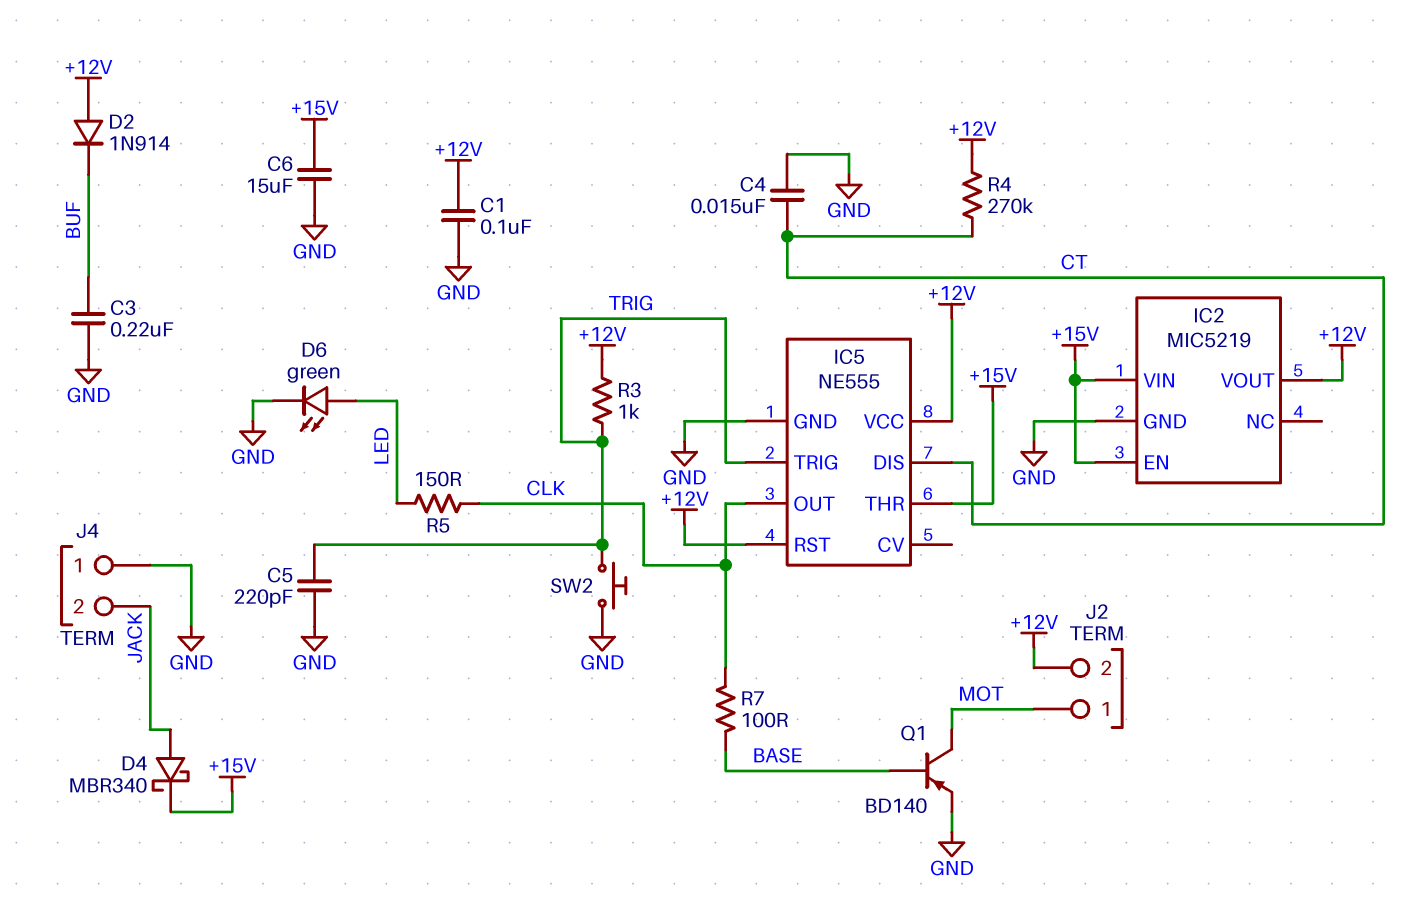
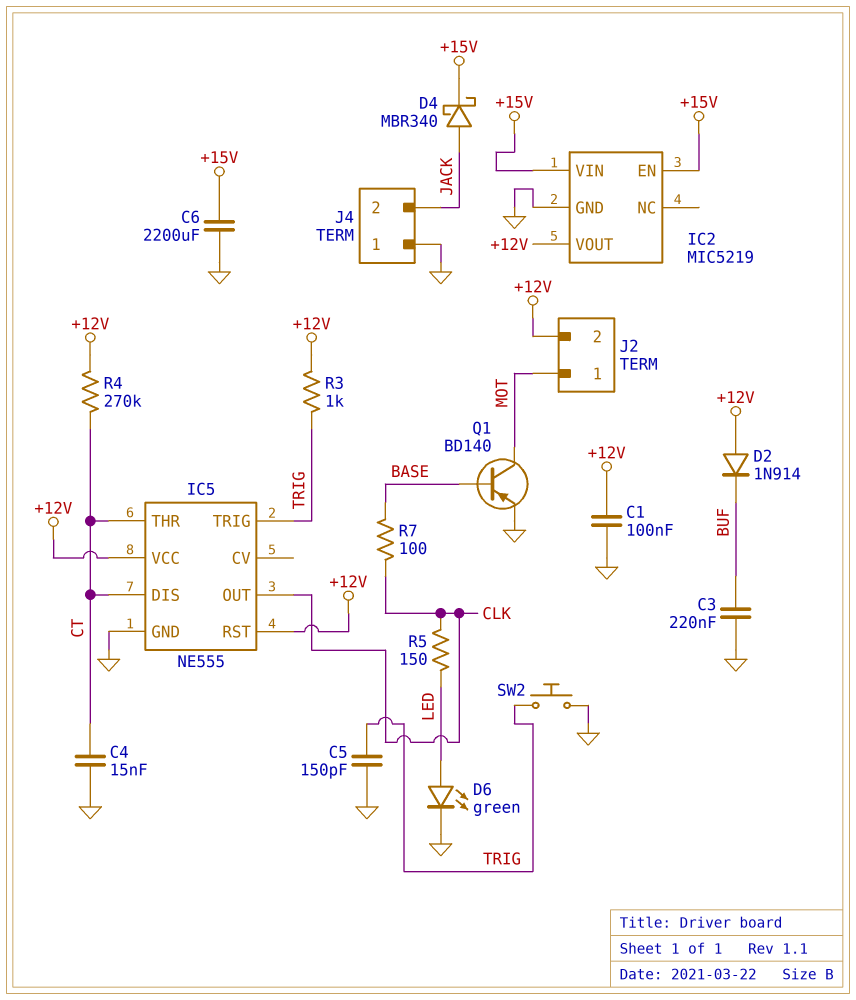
C5: 220pF (GND, TRIG) -> 150pF (GND, TRIG)
C6: 15uF (+15V, GND) -> 2200uF (+15V, GND)
IC5 pin THR: +15V -> CT

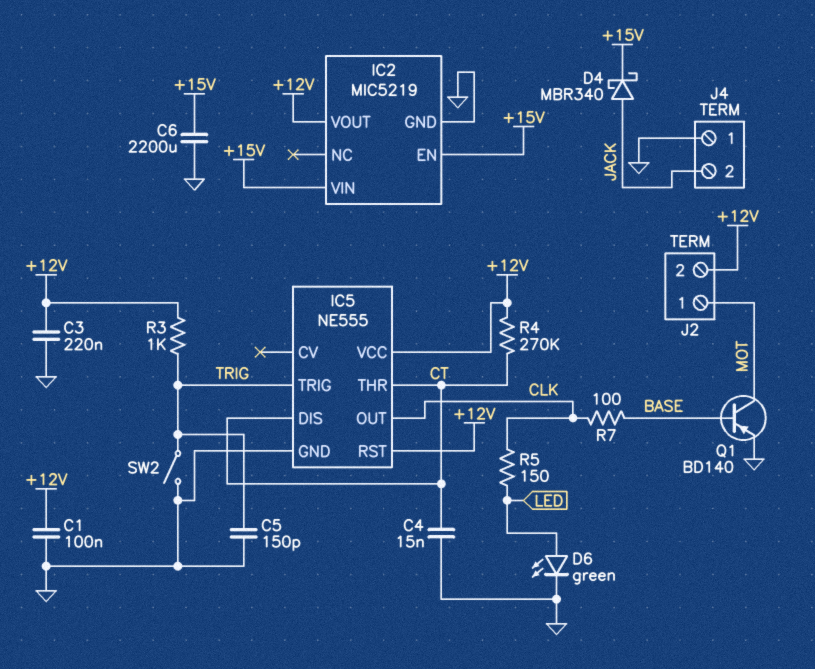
C3: 220nF (BUF, GND) -> 220nF (+12V, GND)
D2: diode 1N914 (A +12V, K BUF) -> none
SW2: button (GND, TRIG) -> switch (GND, TRIG)

